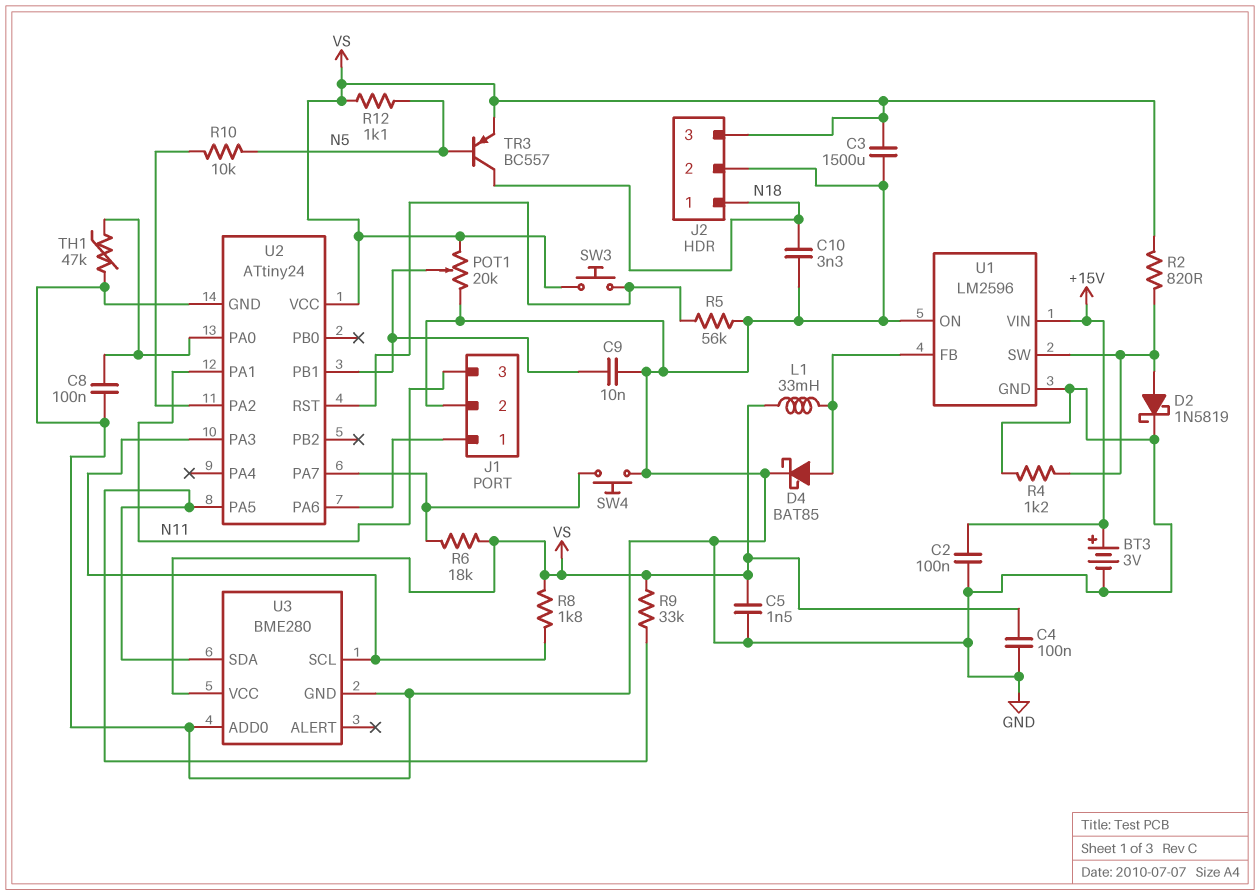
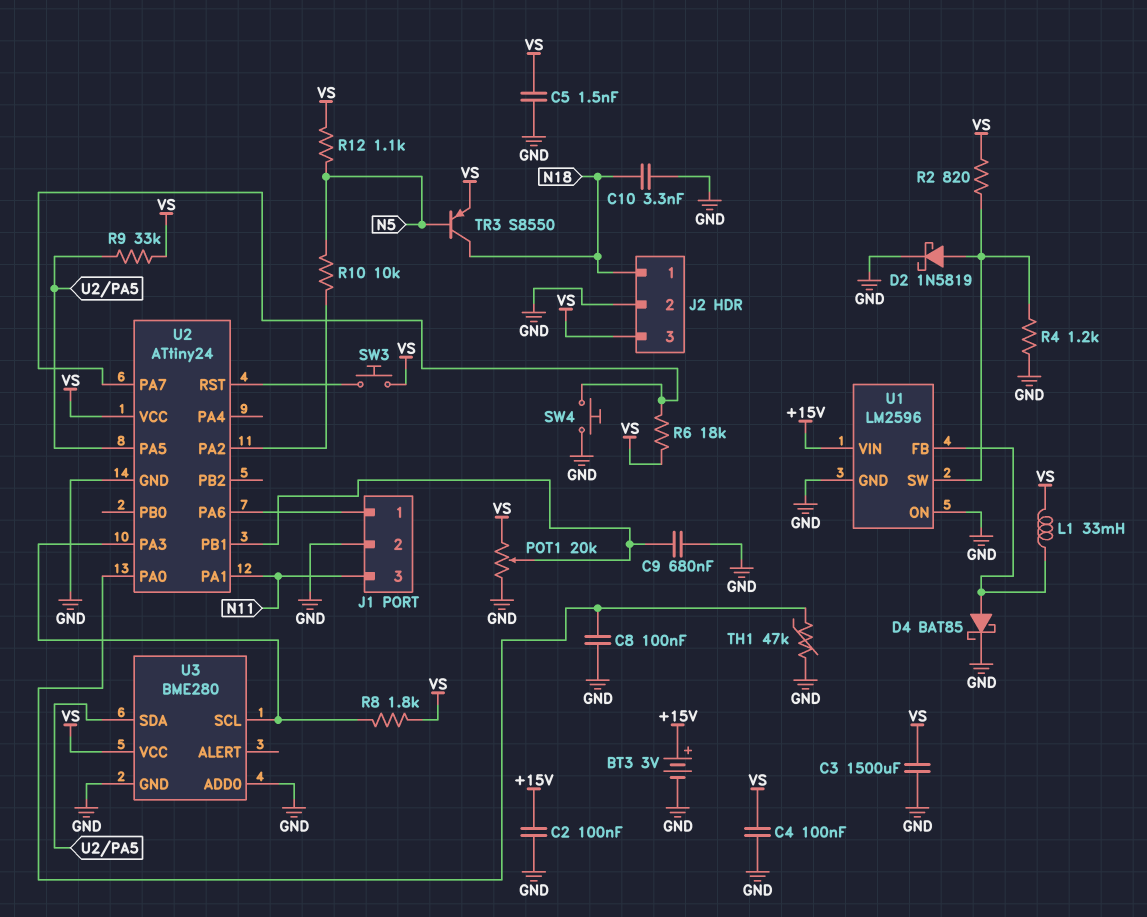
C9: 10nF (GND, U2/PB1) -> 680nF (GND, U2/PB1)
R5: 56k (GND, U2/RST) -> none
TR3: PNP BC557 (B N5, C N18, E VS) -> PNP S8550 (B N5, C N18, E VS)

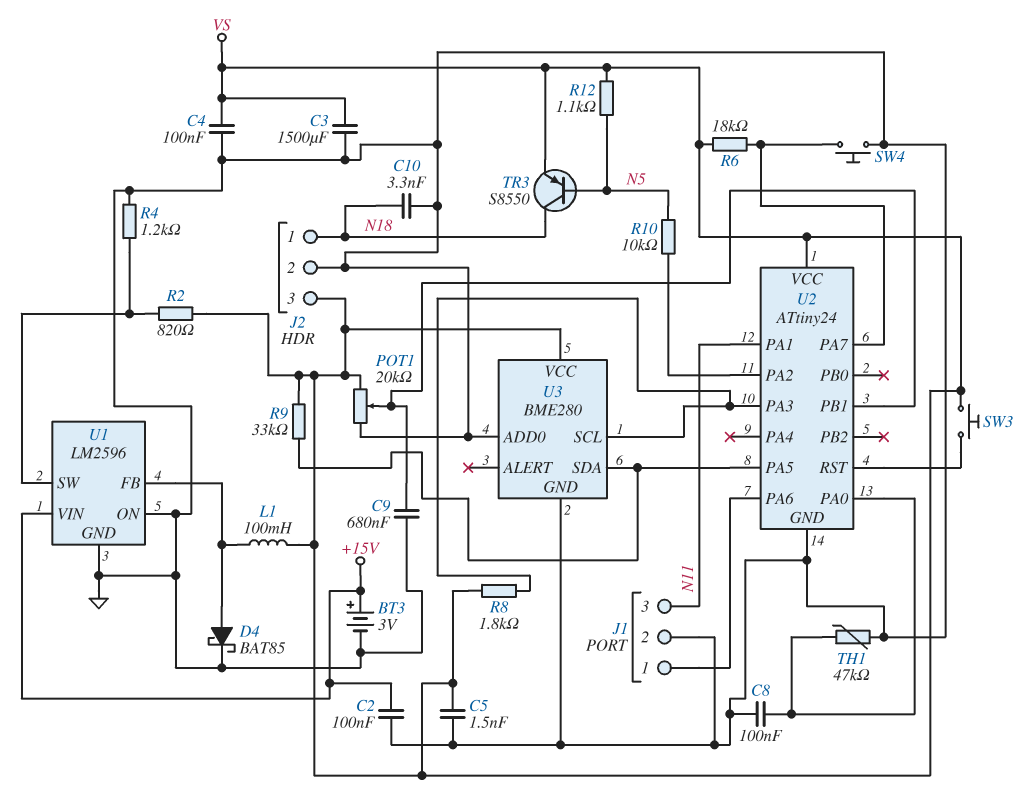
D2: schottky 1N5819 (A U1/SW, K GND) -> none
L1: 33mH (U1/FB, VS) -> 100mH (U1/FB, VS)

